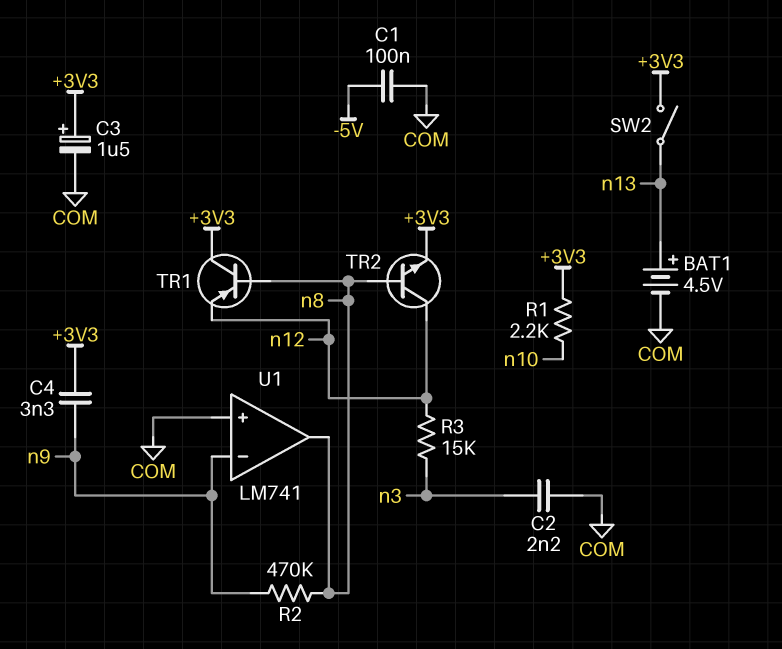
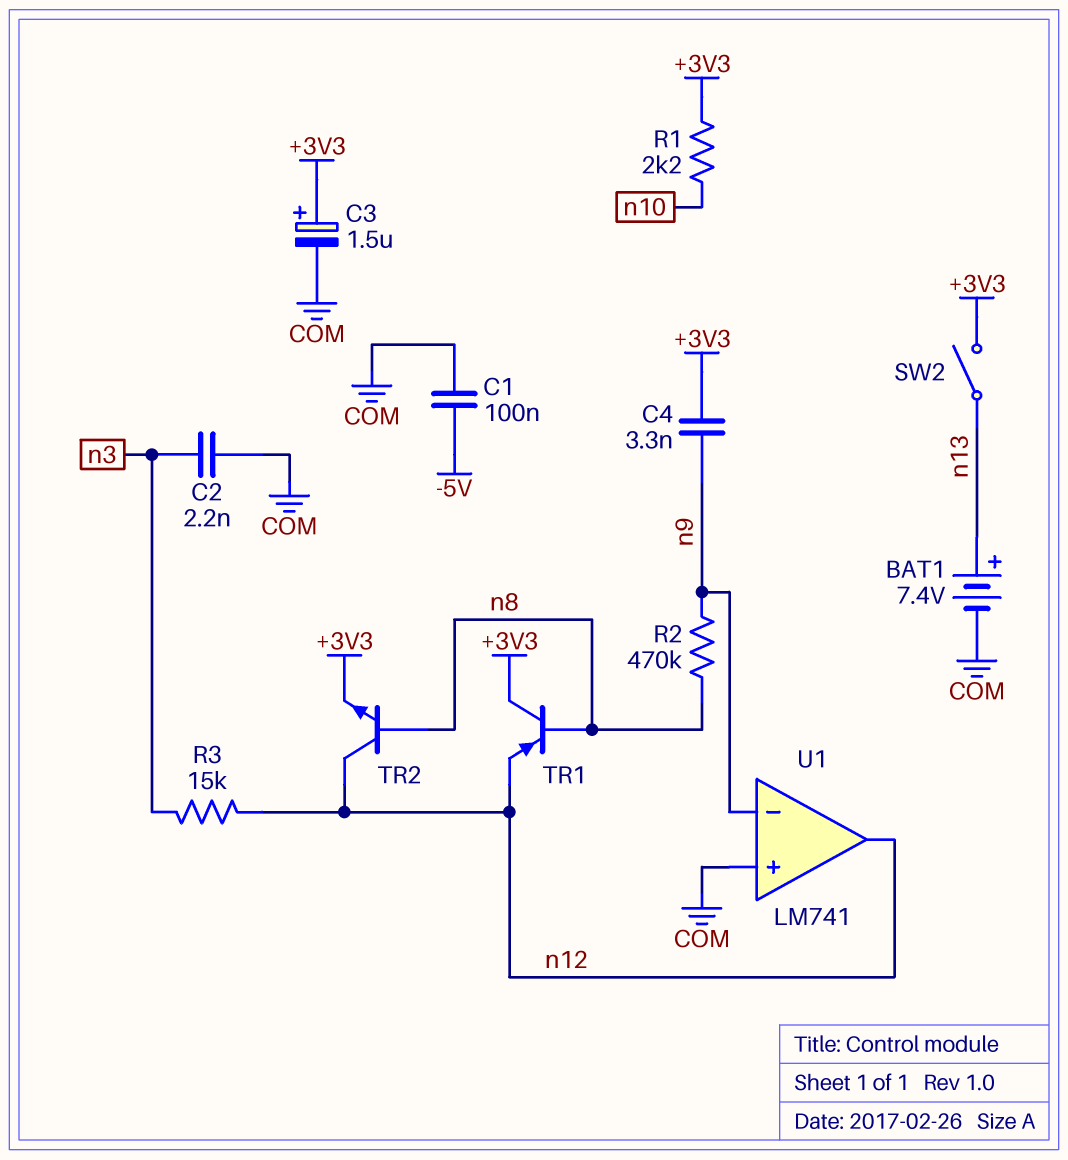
BAT1: 4.5V (plus n13, minus COM) -> 7.4V (plus n13, minus COM)
U1 pin out: n8 -> n12

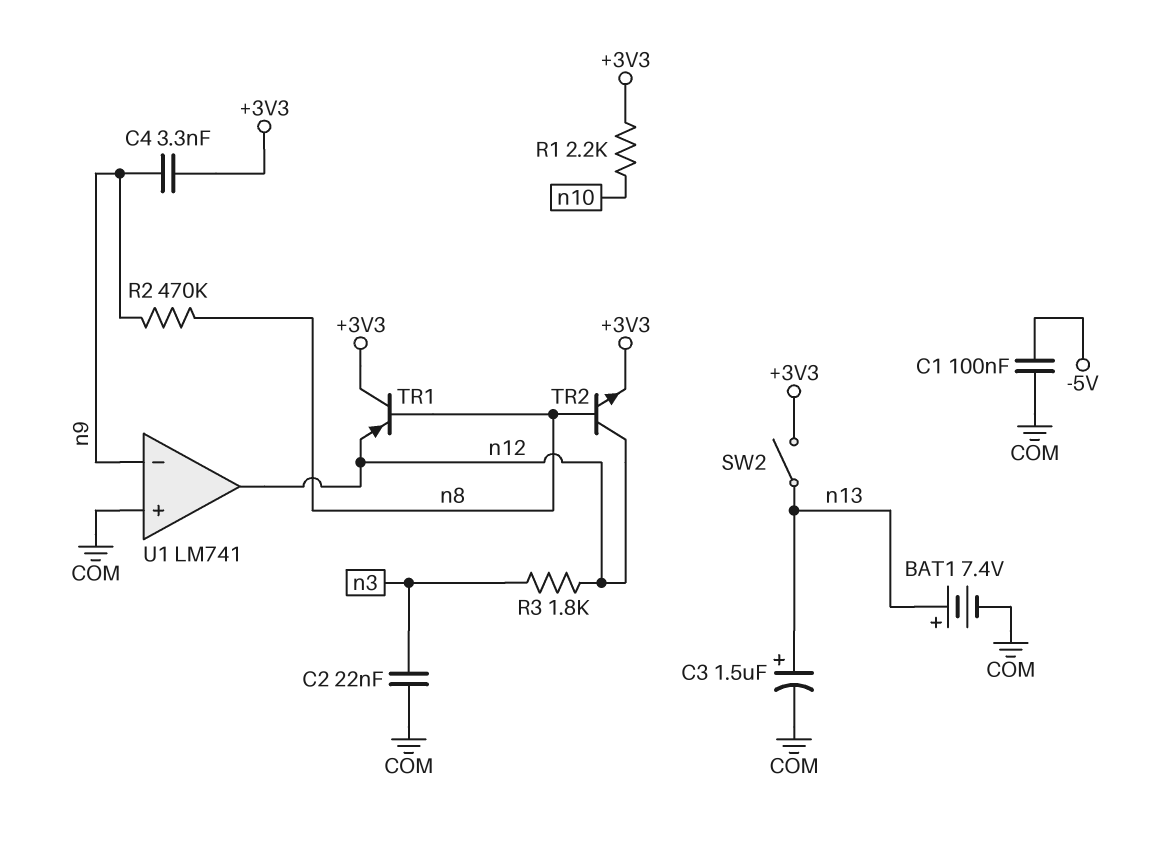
C2: 2.2nF (COM, n3) -> 22nF (COM, n3)
C3: 1.5uF (plus +3V3, minus COM) -> 1.5uF (plus n13, minus COM)
R3: 15k (n3, n12) -> 1.8k (n3, n12)

